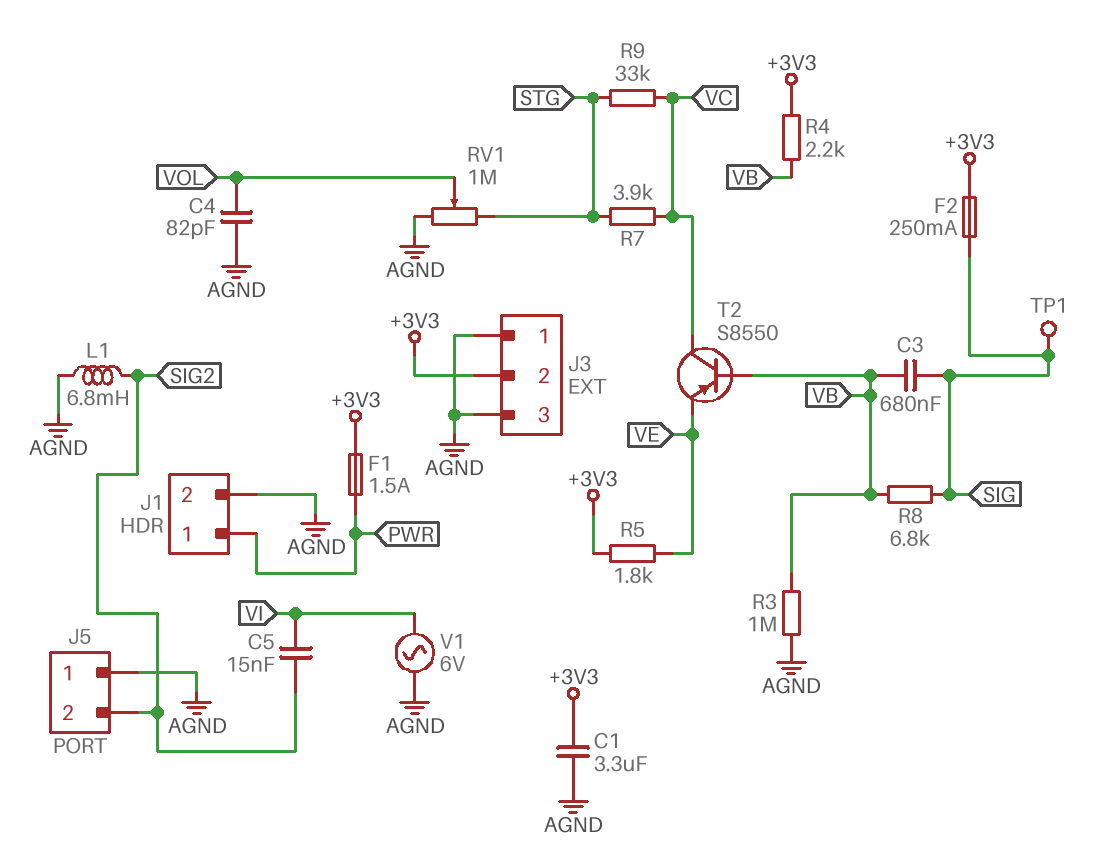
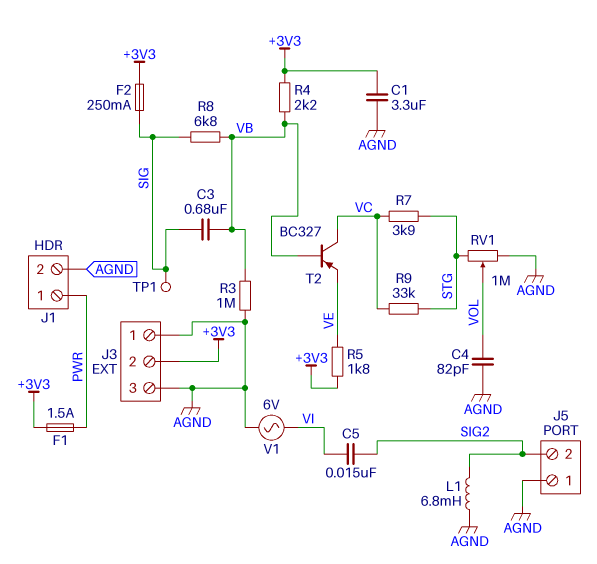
T2: PNP S8550 (B VB, C VC, E VE) -> PNP BC327 (B VB, C VC, E VE)

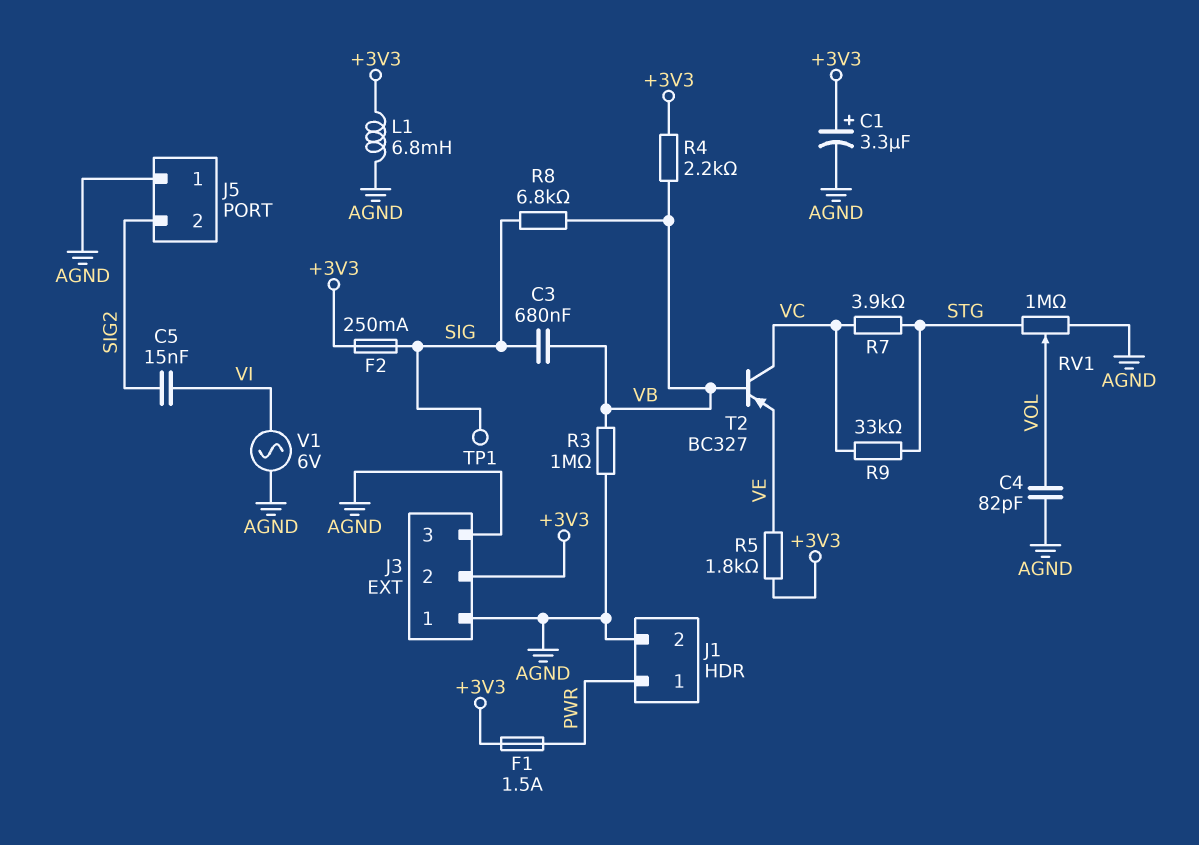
C1: 3.3uF (+3V3, AGND) -> 3.3uF (plus +3V3, minus AGND)
L1: 6.8mH (AGND, SIG2) -> 6.8mH (+3V3, AGND)

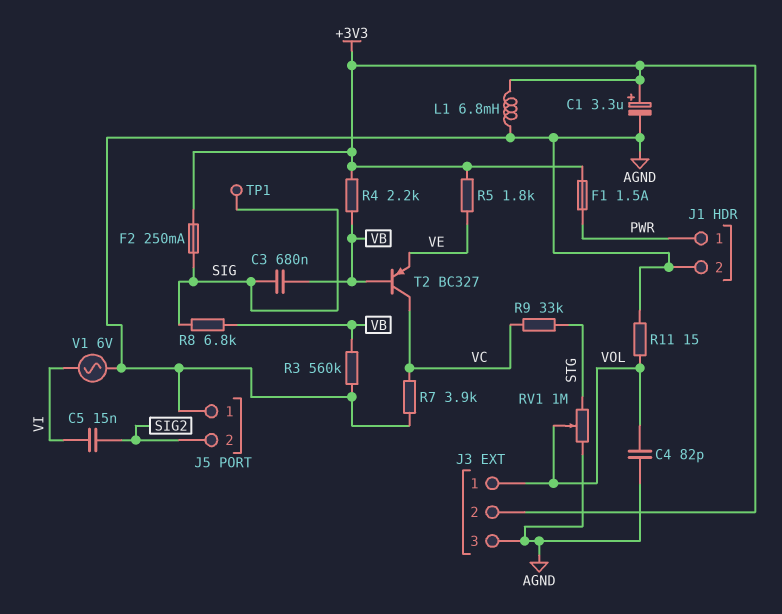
J3 pin 1: AGND -> VOL
R3: 1M (AGND, VB) -> 560k (AGND, VB)
R7: 3.9k (STG, VC) -> 3.9k (AGND, VC)
R11: none -> 15 (AGND, VOL)

